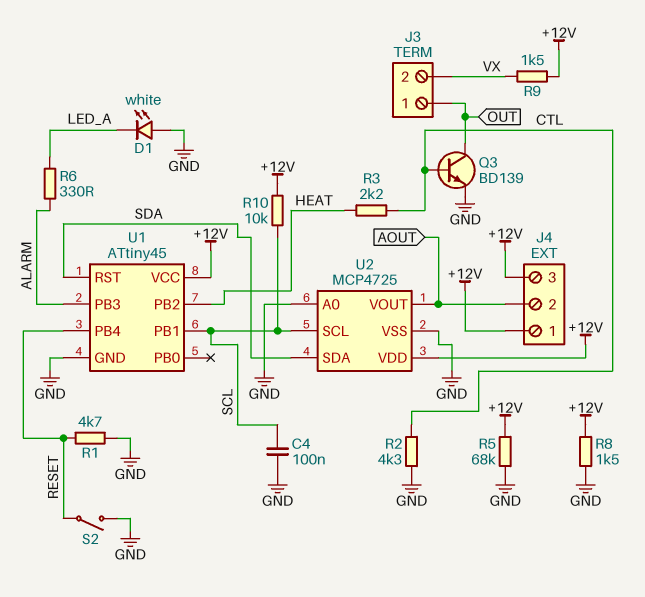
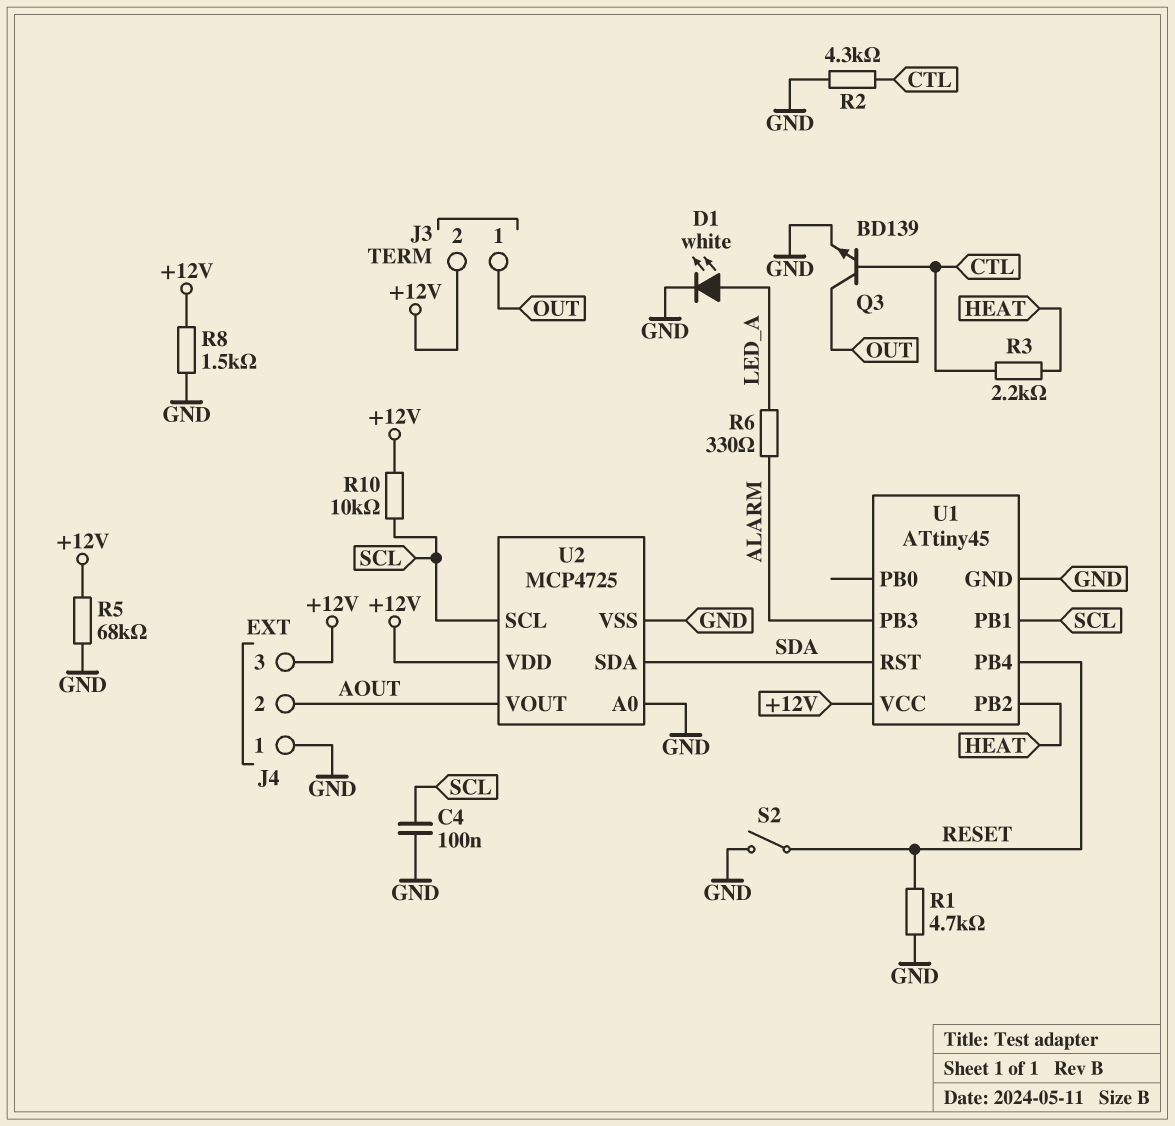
D1: LED white (A GND, K LED_A) -> LED white (A LED_A, K GND)
J3 pin 2: VX -> +12V
J4 pin 1: +12V -> GND
R9: 1.5k (+12V, VX) -> none

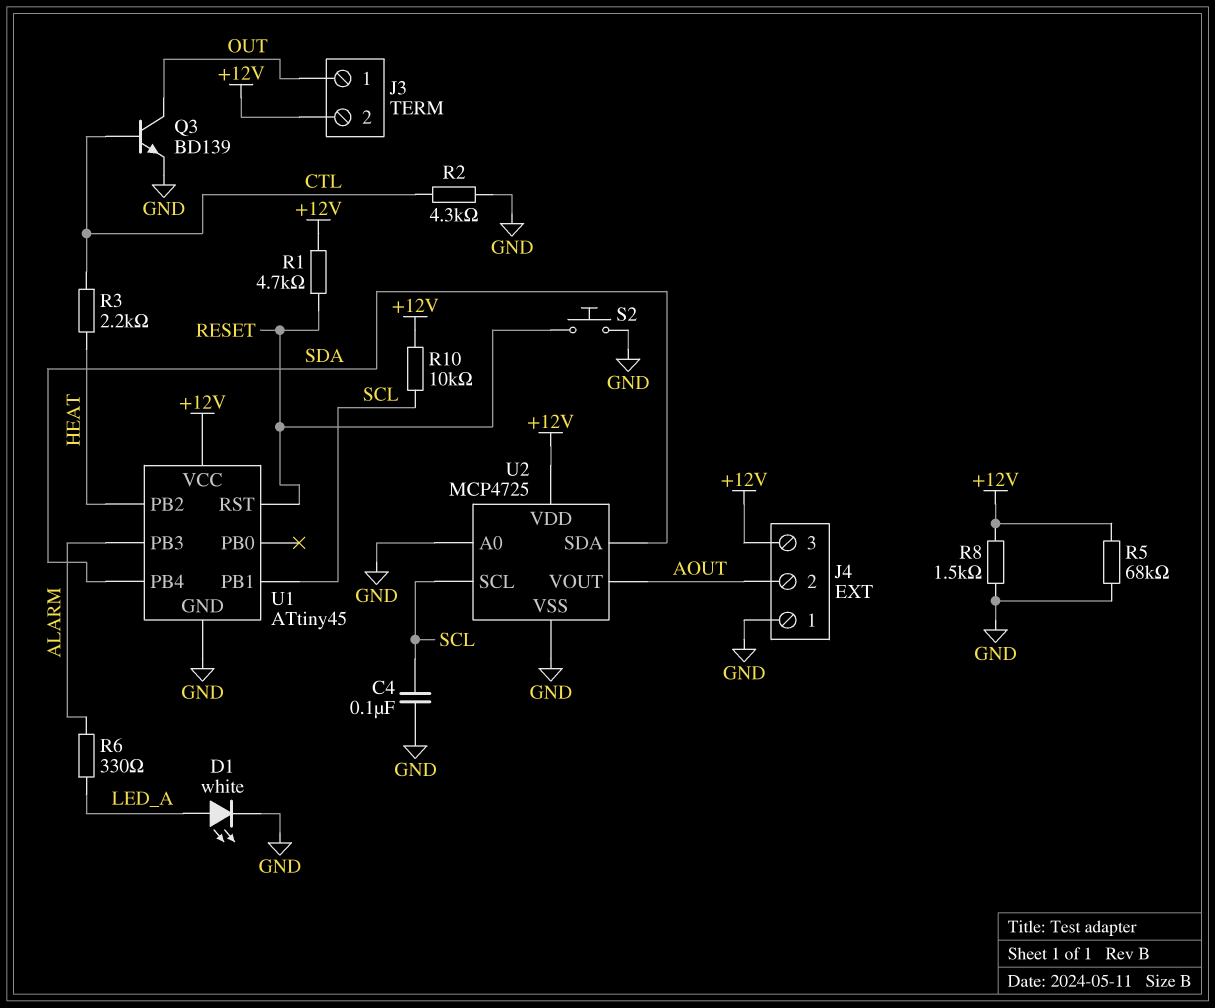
R1: 4.7k (GND, RESET) -> 4.7k (+12V, RESET)
S2: switch (GND, RESET) -> button (GND, RESET)
U1 pin PB4: RESET -> SDA
U1 pin RST: SDA -> RESET

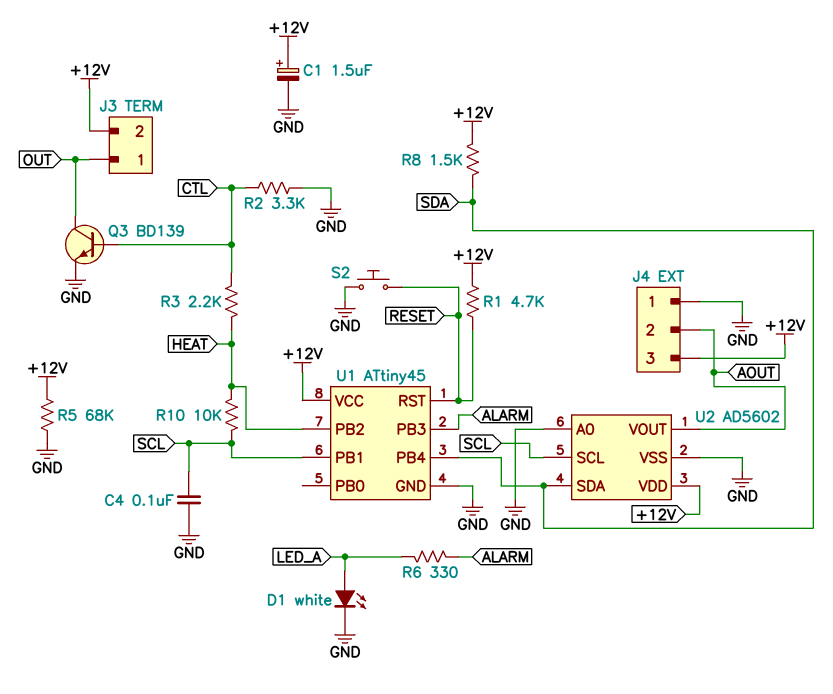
C1: none -> 1.5uF (plus +12V, minus GND)
R2: 4.3k (CTL, GND) -> 3.3k (CTL, GND)
R8: 1.5k (+12V, GND) -> 1.5k (+12V, SDA)
R10: 10k (+12V, SCL) -> 10k (HEAT, SCL)
U2: MCP4725 -> AD5602

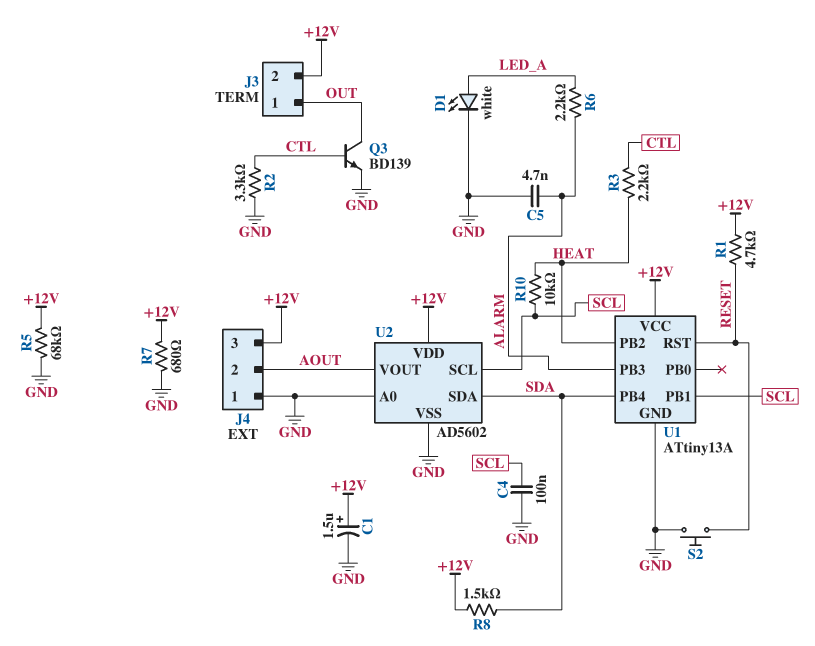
C5: none -> 4.7nF (ALARM, GND)
R6: 330 (ALARM, LED_A) -> 2.2k (ALARM, LED_A)
R7: none -> 680 (+12V, GND)
U1: ATtiny45 -> ATtiny13A

